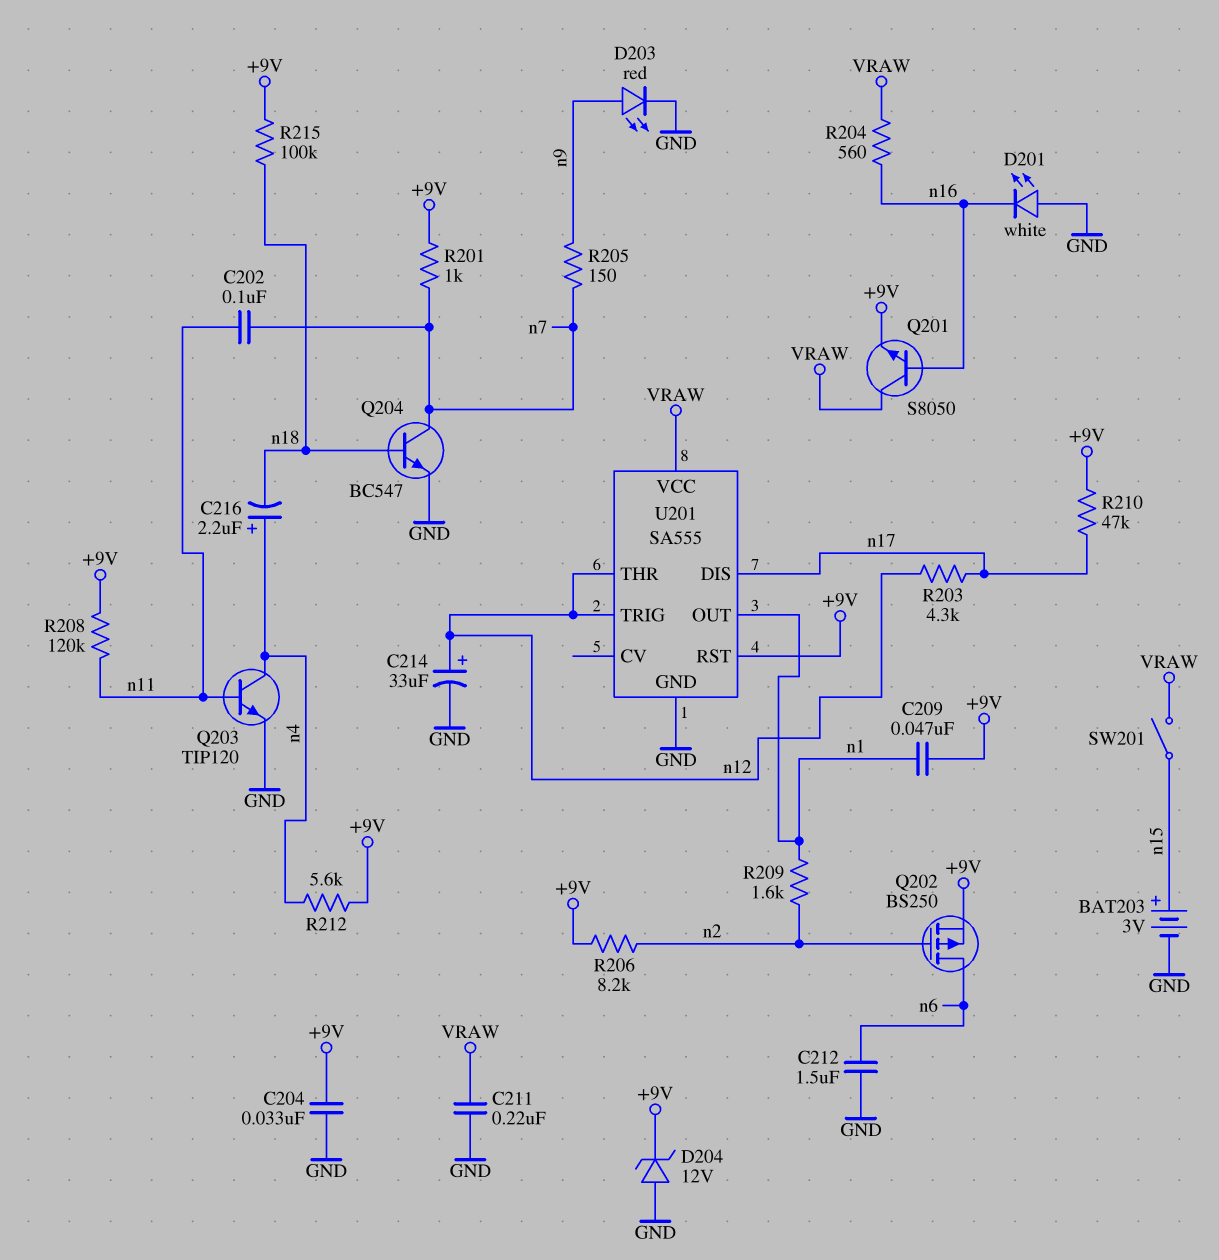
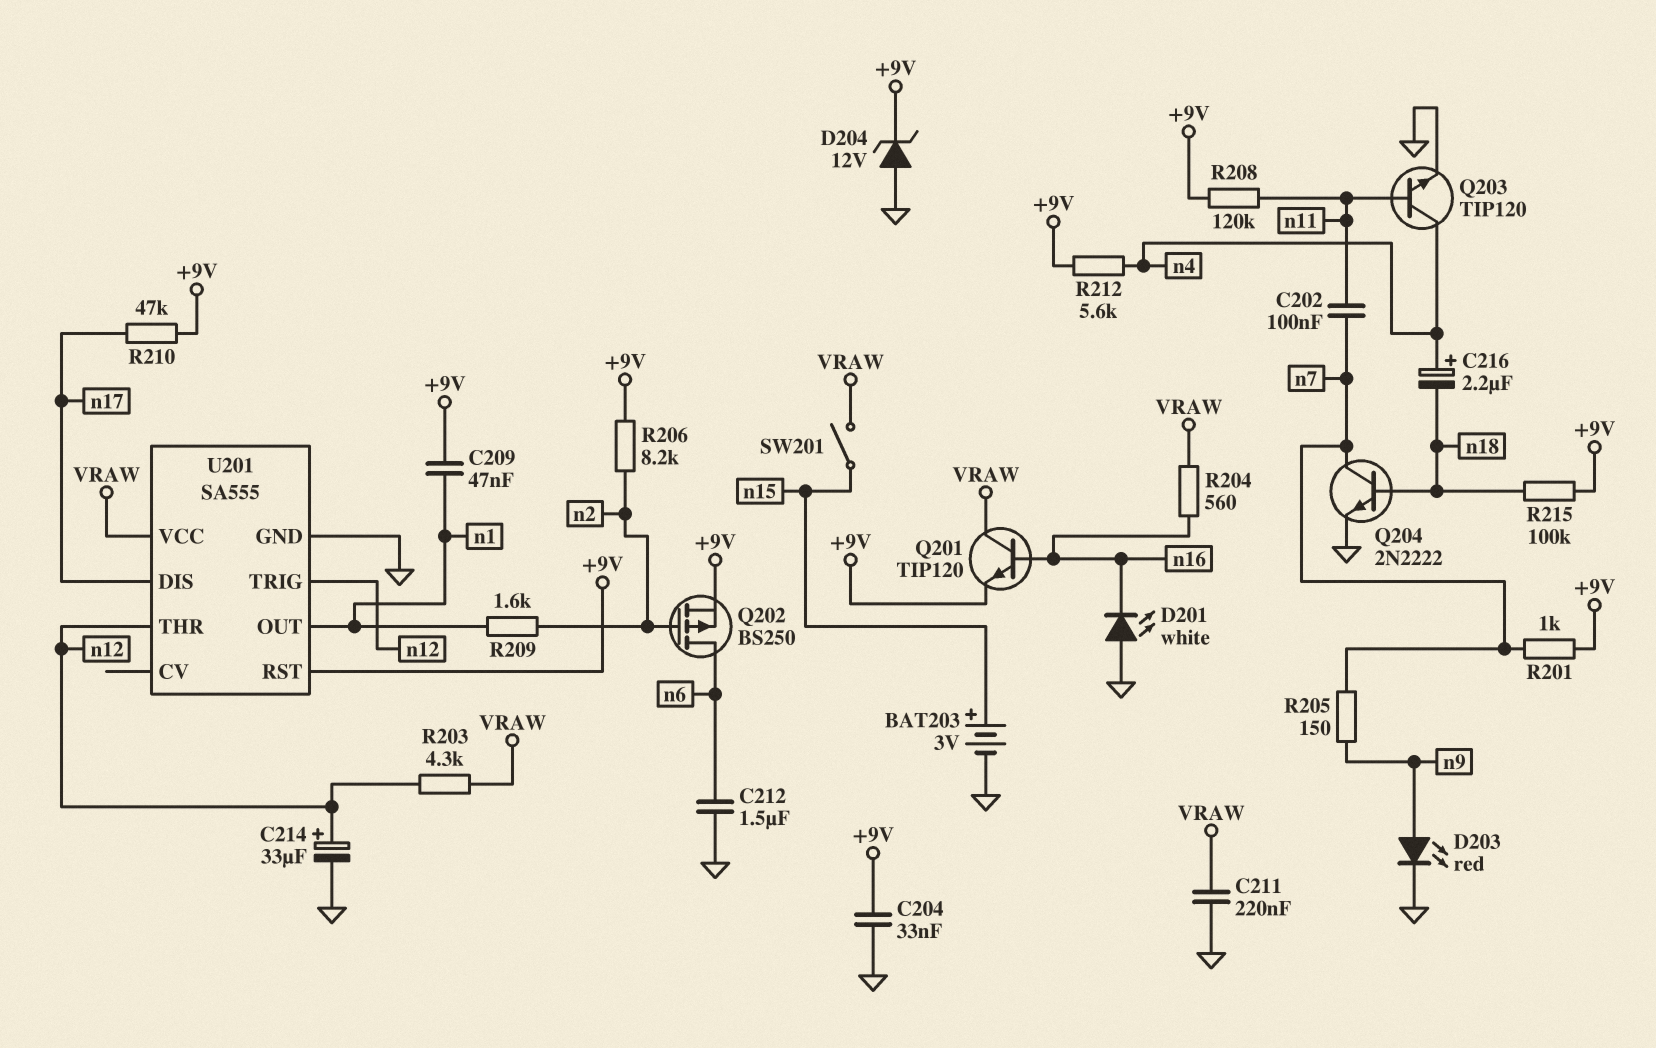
Q201: NPN S8050 (B n16, C VRAW, E +9V) -> NPN TIP120 (B n16, C VRAW, E +9V)
Q204: NPN BC547 (B n18, C n7, E GND) -> NPN 2N2222 (B n18, C n7, E GND)
R203: 4.3k (n12, n17) -> 4.3k (VRAW, n12)

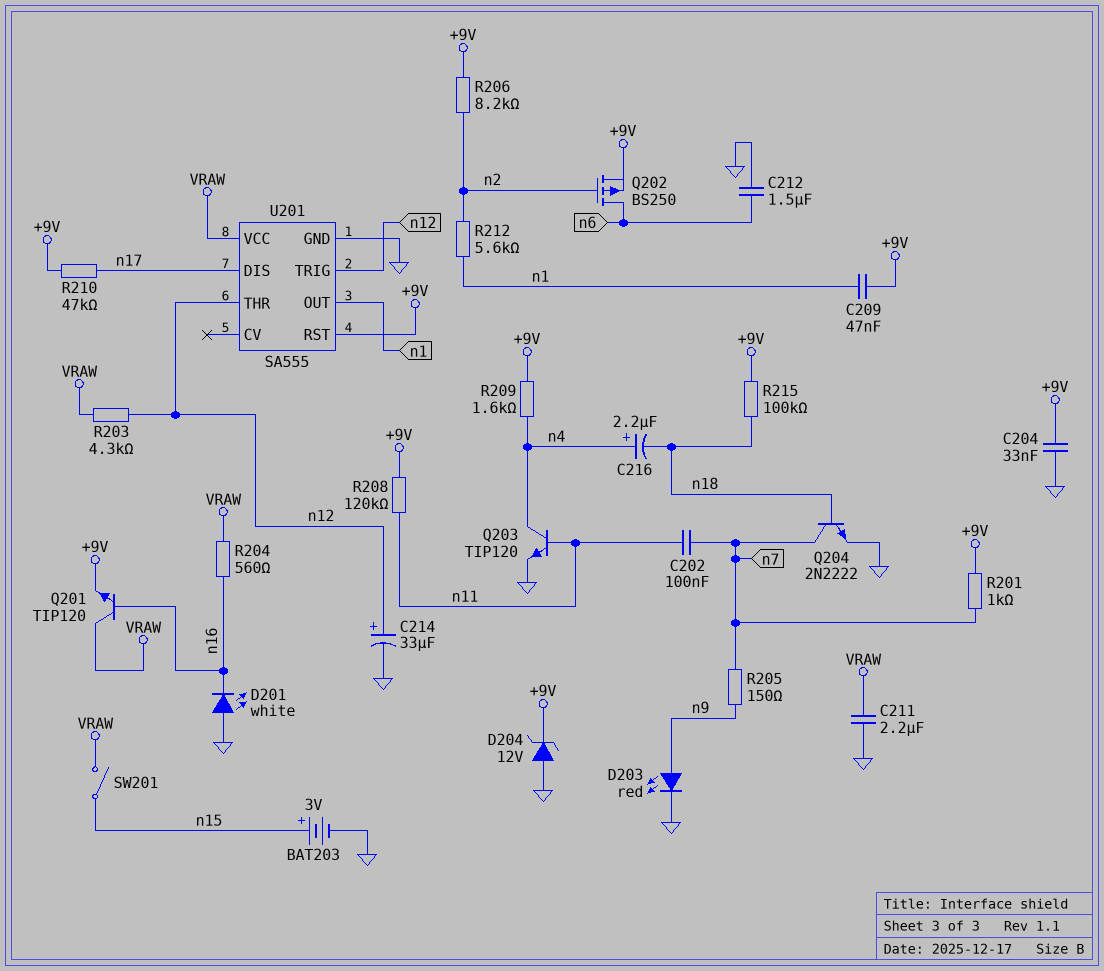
C211: 220nF (GND, VRAW) -> 2.2uF (GND, VRAW)
R209: 1.6k (n1, n2) -> 1.6k (+9V, n4)
R212: 5.6k (+9V, n4) -> 5.6k (n1, n2)

